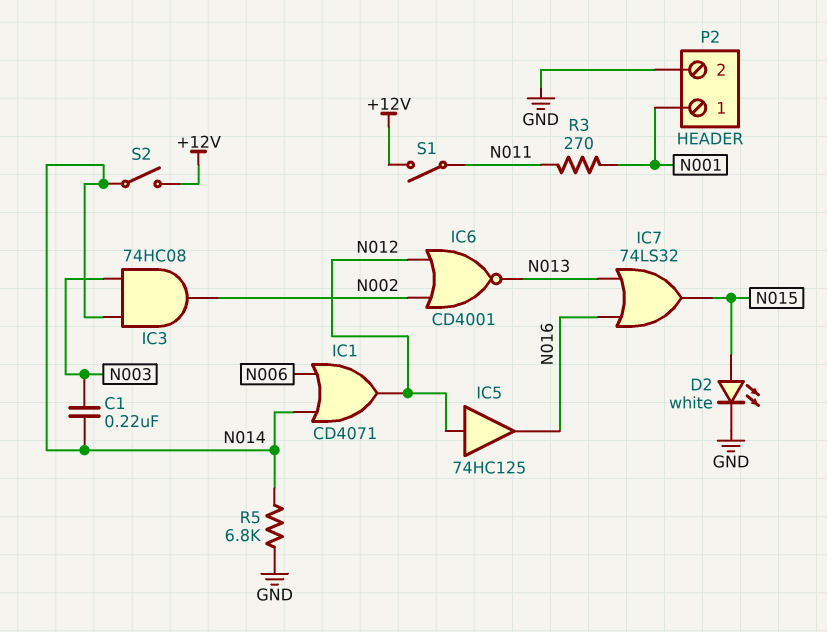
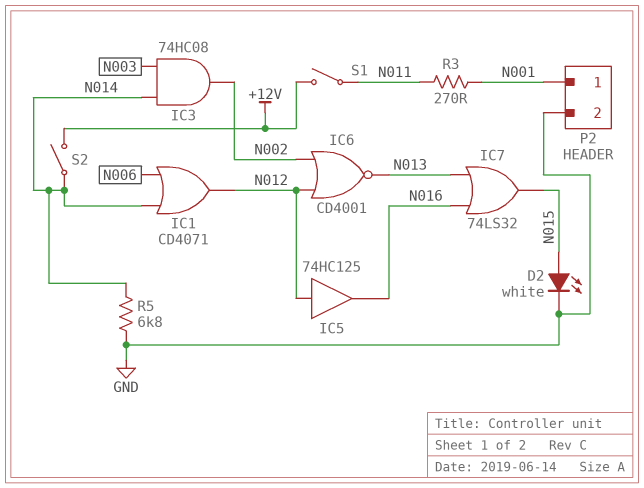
C1: 220nF (N003, N014) -> none

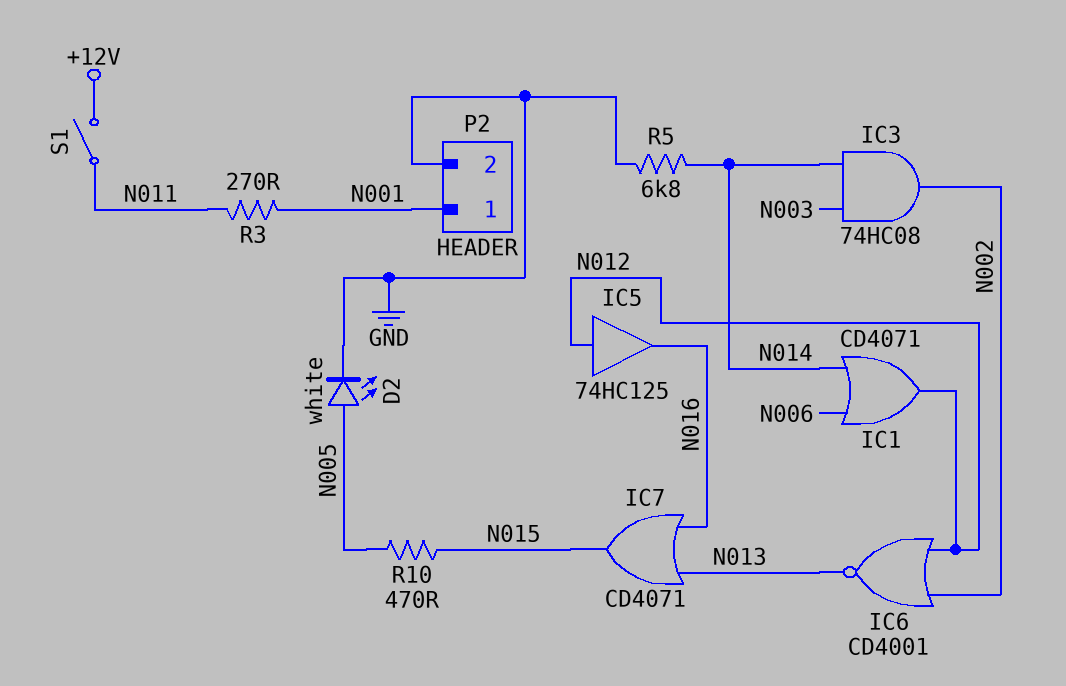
D2: LED white (A N015, K GND) -> LED white (A N005, K GND)
IC7: OR 74LS32 (in N013, in N016, out N015) -> OR CD4071 (in N013, in N016, out N015)
R10: none -> 470 (N005, N015)
S2: switch (+12V, N014) -> none

